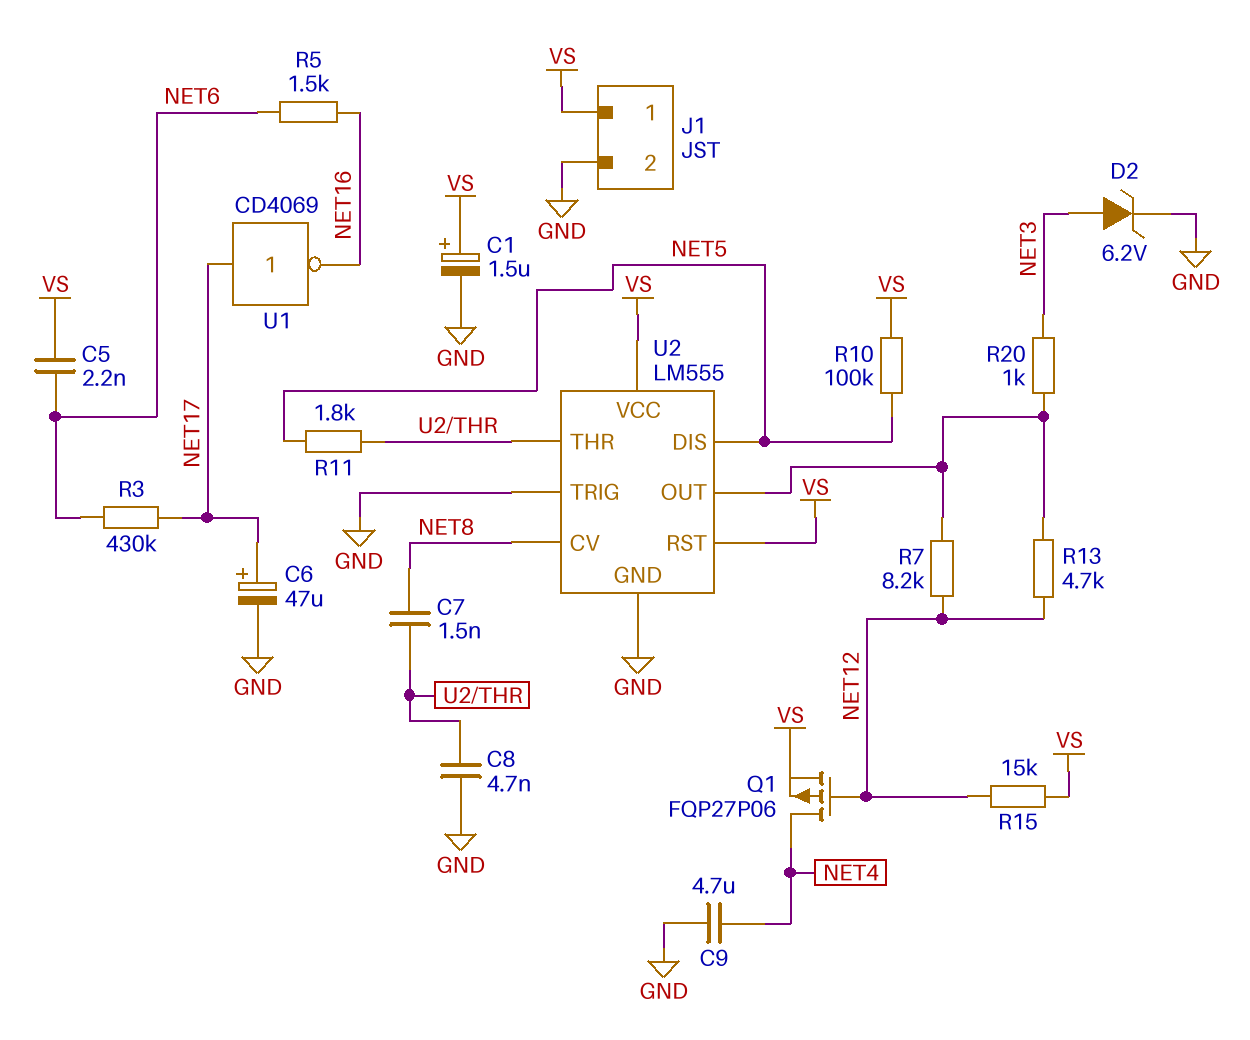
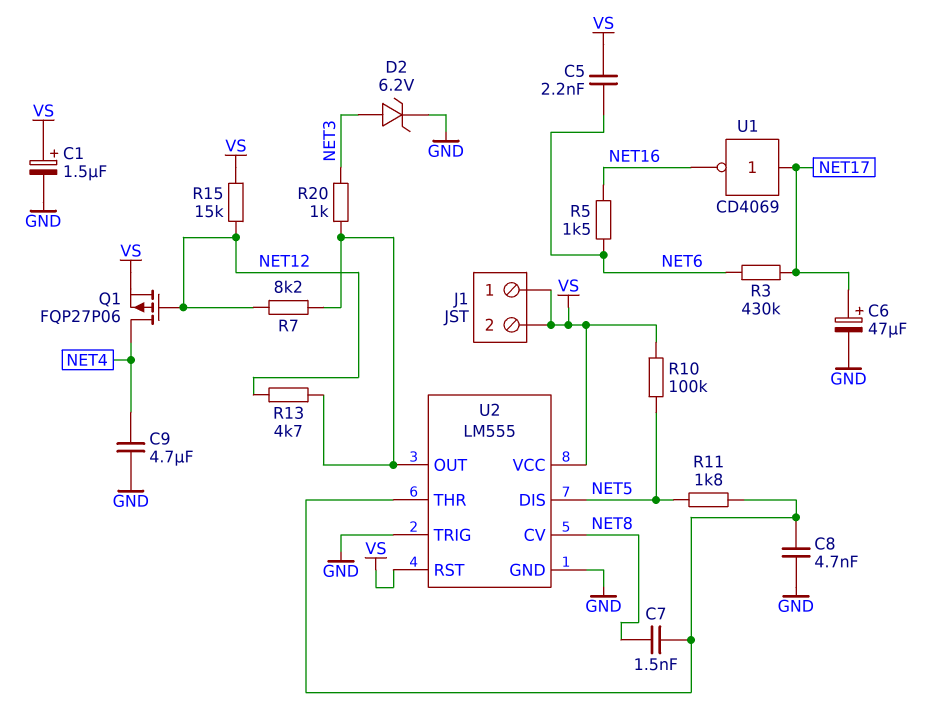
J1 pin 2: GND -> VS

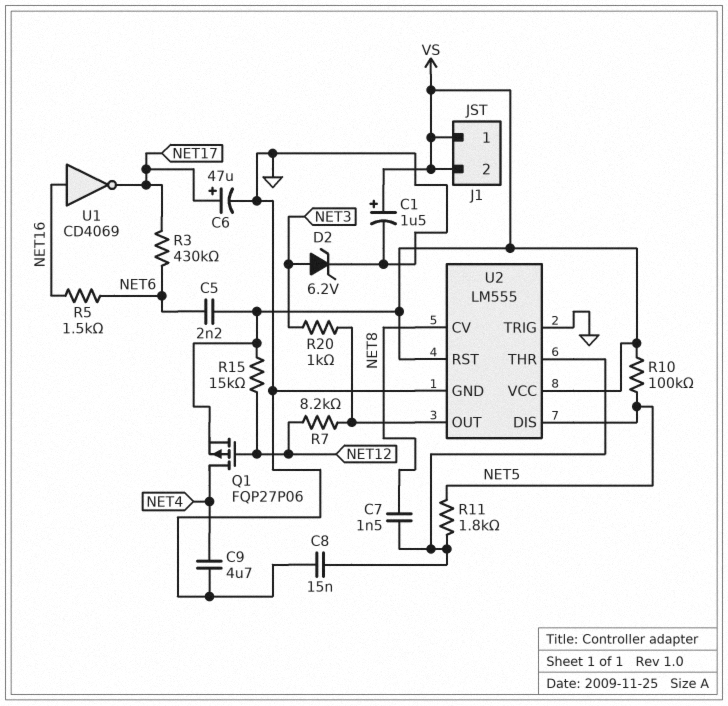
C8: 4.7nF (GND, U2/THR) -> 15nF (GND, U2/THR)
R13: 4.7k (NET12, U2/OUT) -> none
U1: NOT CD4069 (in NET17, out NET16) -> NOT CD4069 (in NET16, out NET17)

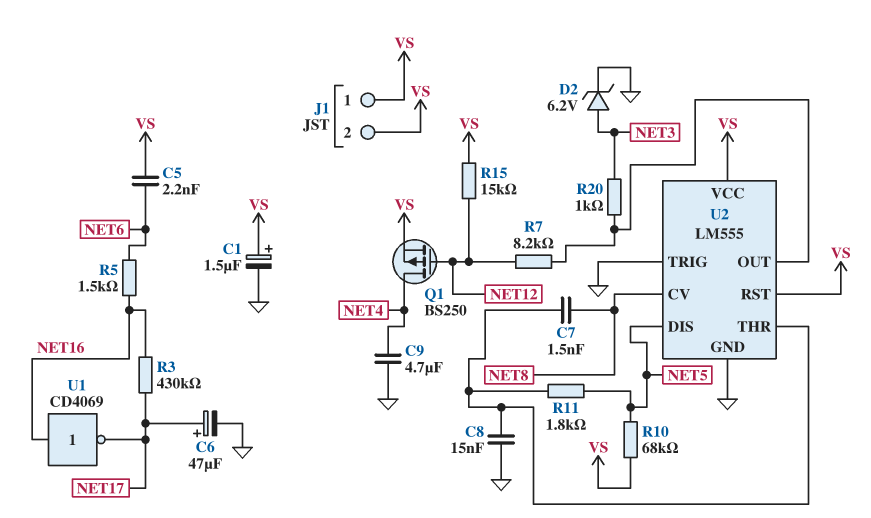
Q1: PMOS FQP27P06 (G NET12, D NET4, S VS) -> PMOS BS250 (G NET12, D NET4, S VS)
R3: 430k (NET6, NET17) -> 430k (NET16, NET17)
R10: 100k (NET5, VS) -> 68k (NET5, VS)

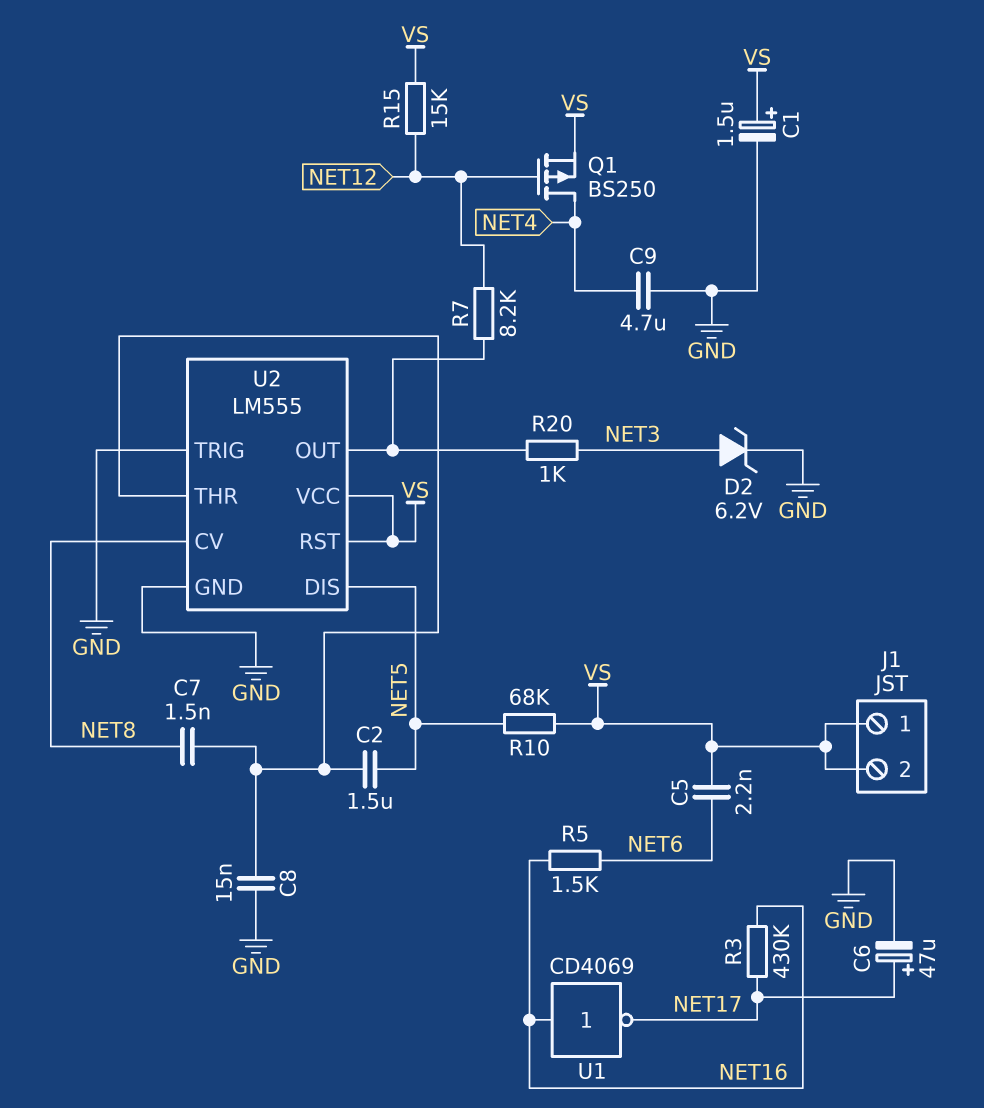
C2: none -> 1.5uF (NET5, U2/THR)
R11: 1.8k (NET5, U2/THR) -> none

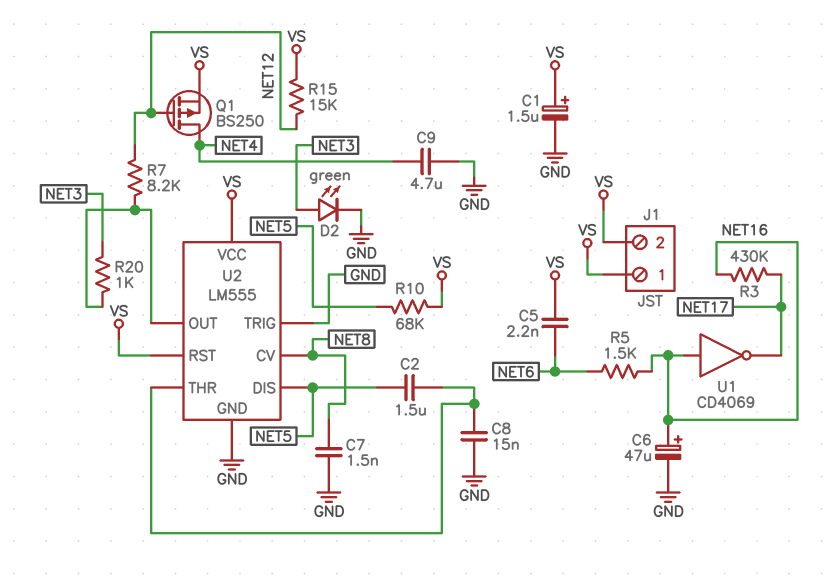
C6: 47uF (plus NET17, minus GND) -> 47uF (plus NET16, minus GND)
C7: 1.5nF (NET8, U2/THR) -> 1.5nF (GND, NET8)
D2: zener 6.2V (A NET3, K GND) -> LED green (A NET3, K GND)

